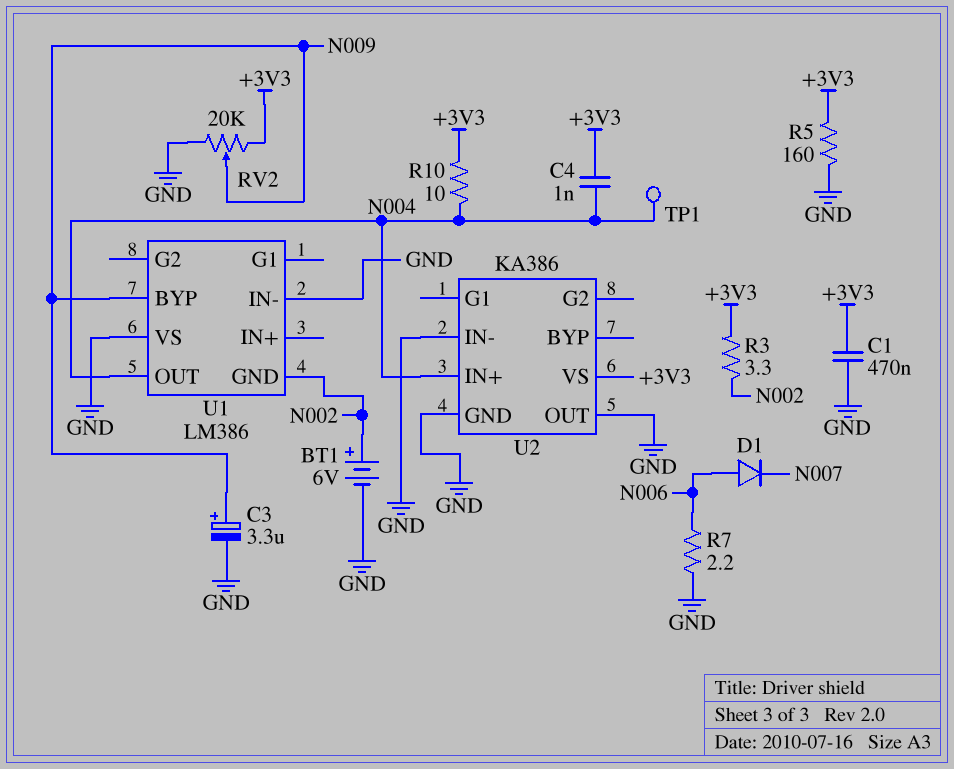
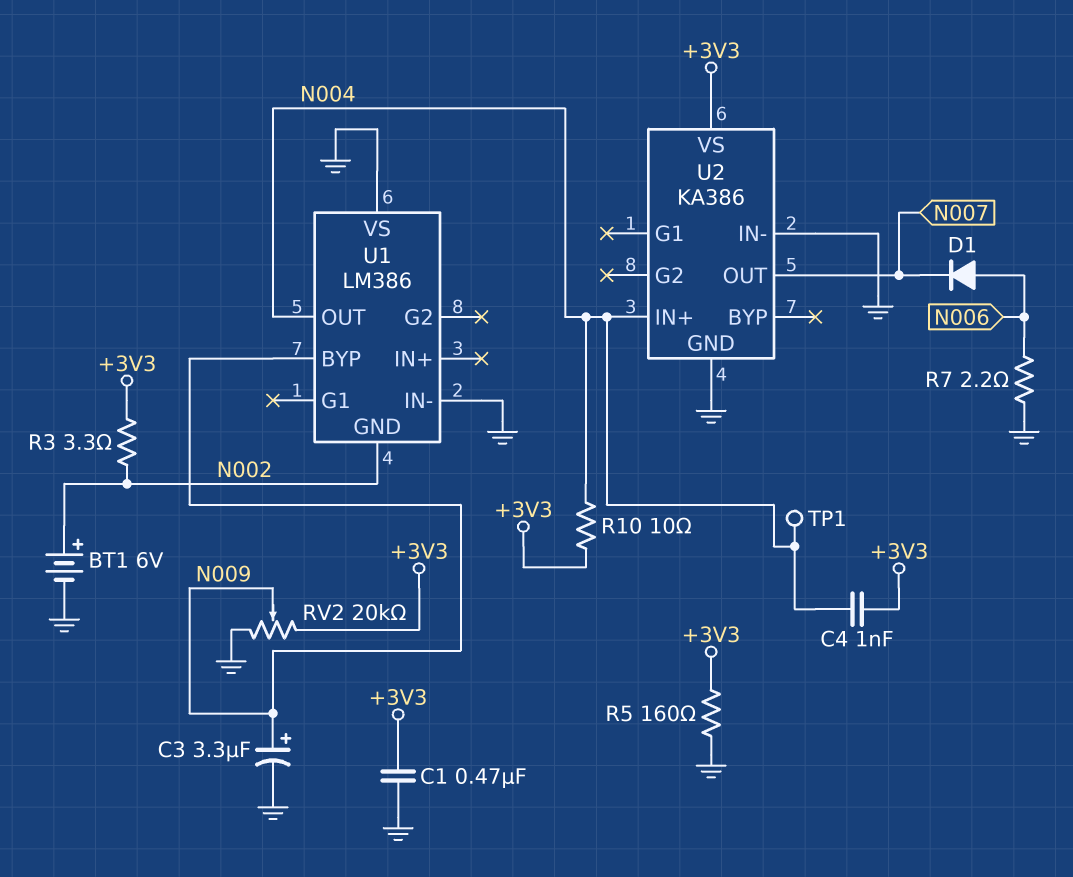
U2 pin OUT: GND -> N007

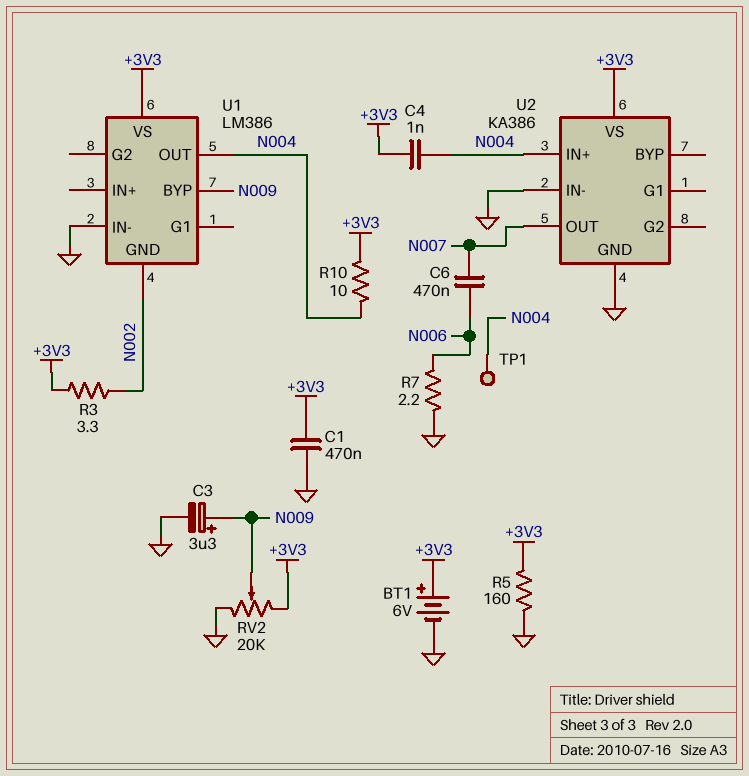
BT1: 6V (plus N002, minus GND) -> 6V (plus +3V3, minus GND)
C6: none -> 470nF (N006, N007)
D1: diode (A N006, K N007) -> none
U1 pin VS: GND -> +3V3

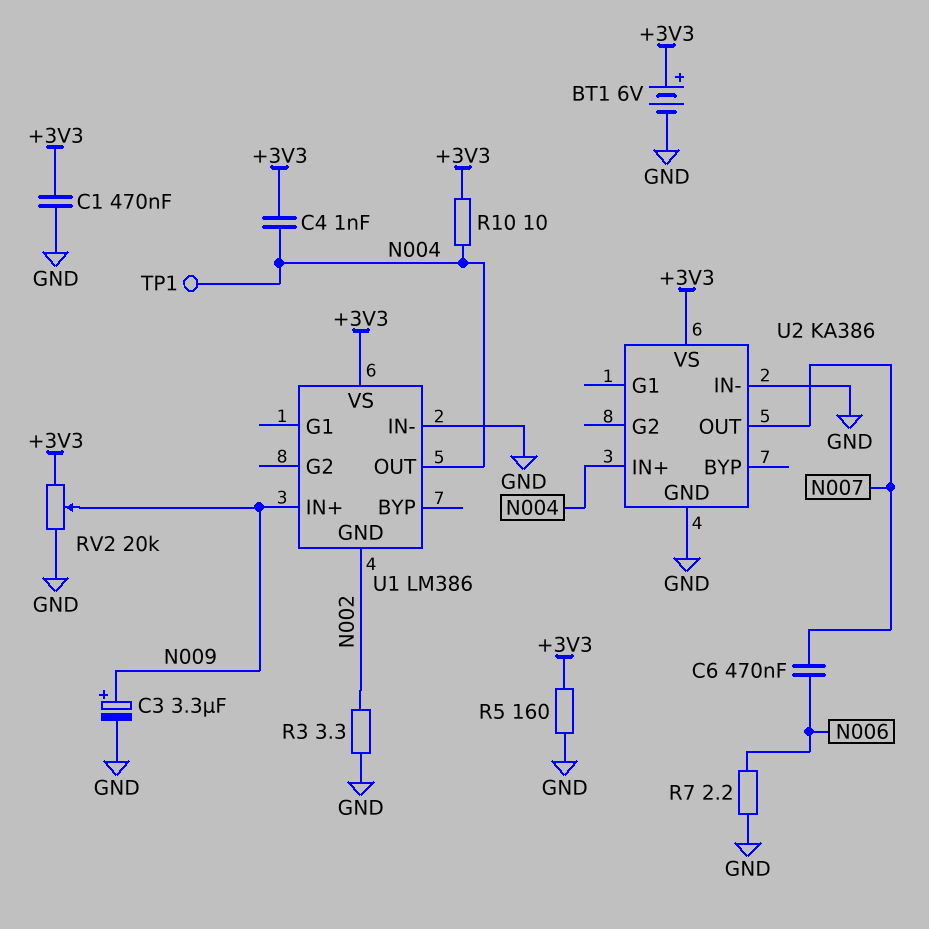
R3: 3.3 (+3V3, N002) -> 3.3 (GND, N002)
U1 pin BYP: N009 -> none
U1 pin IN+: none -> N009

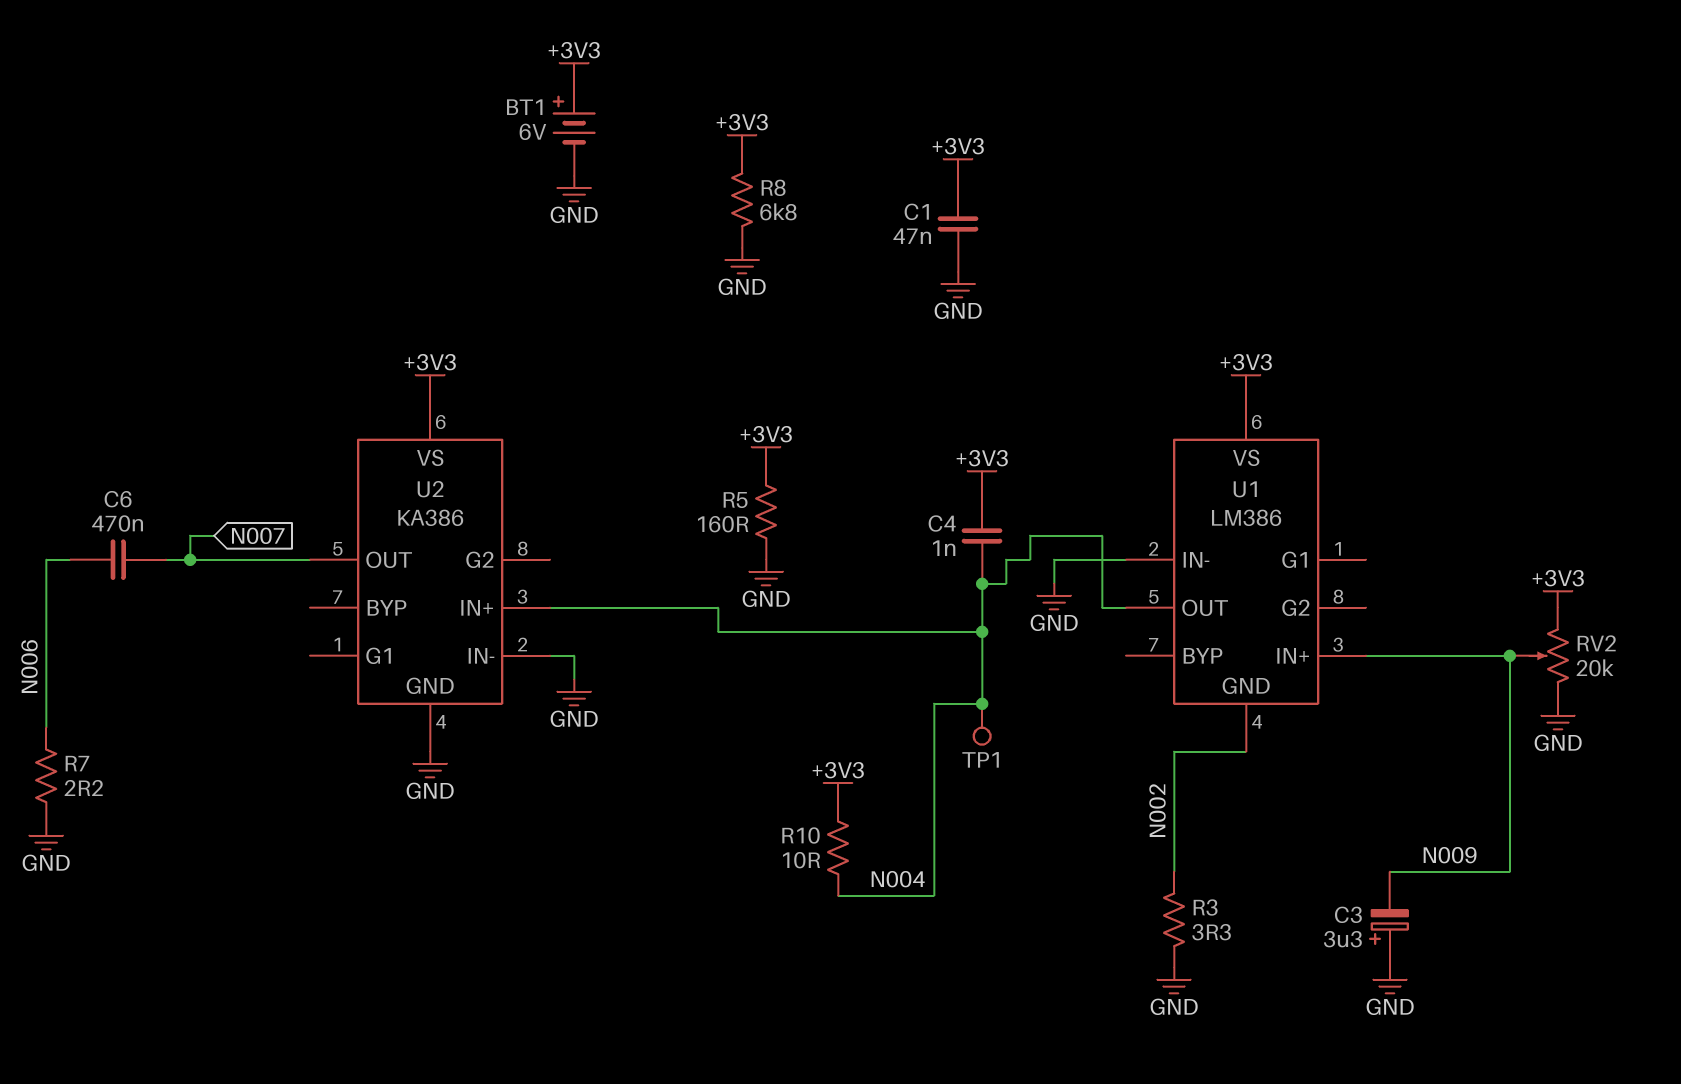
C1: 470nF (+3V3, GND) -> 47nF (+3V3, GND)
C3: 3.3uF (plus N009, minus GND) -> 3.3uF (plus GND, minus N009)
R8: none -> 6.8k (+3V3, GND)

